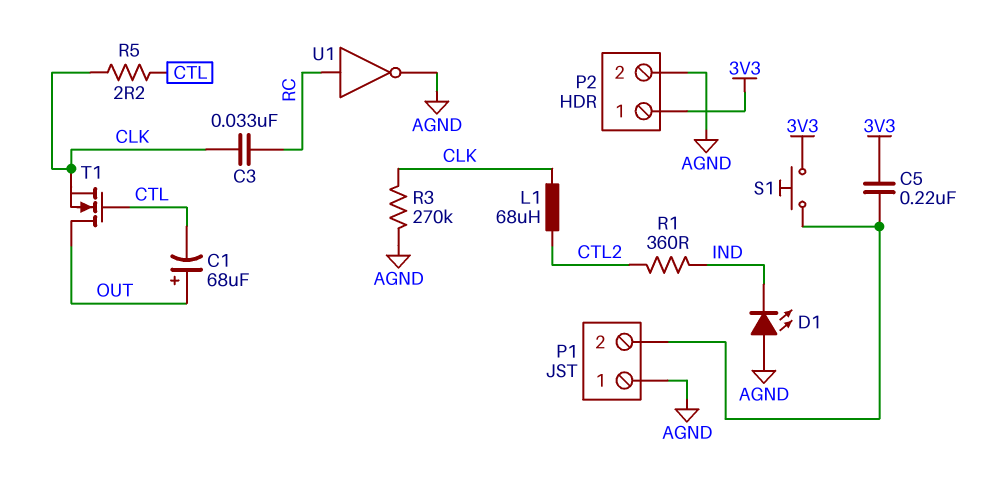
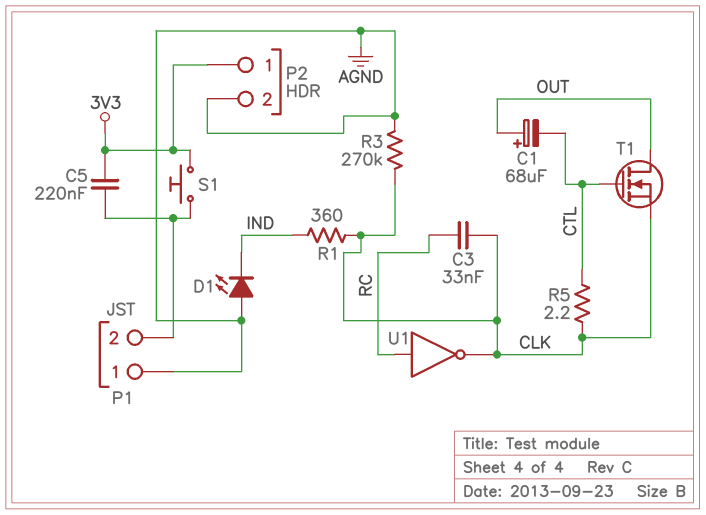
L1: 68uH (CLK, CTL2) -> none
R1: 360 (CTL2, IND) -> 360 (CLK, IND)
U1: NOT (in RC, out AGND) -> NOT (in RC, out CLK)

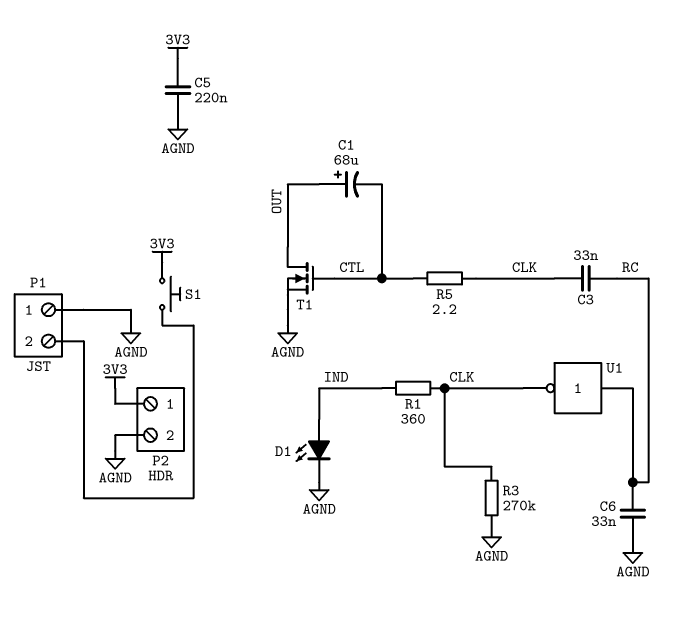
C5: 220nF (3V3, P1/2) -> 220nF (3V3, AGND)
C6: none -> 33nF (AGND, RC)
D1: LED (A AGND, K IND) -> LED (A IND, K AGND)
T1: NMOS (G CTL, D OUT, S CLK) -> NMOS (G CTL, D OUT, S AGND)

